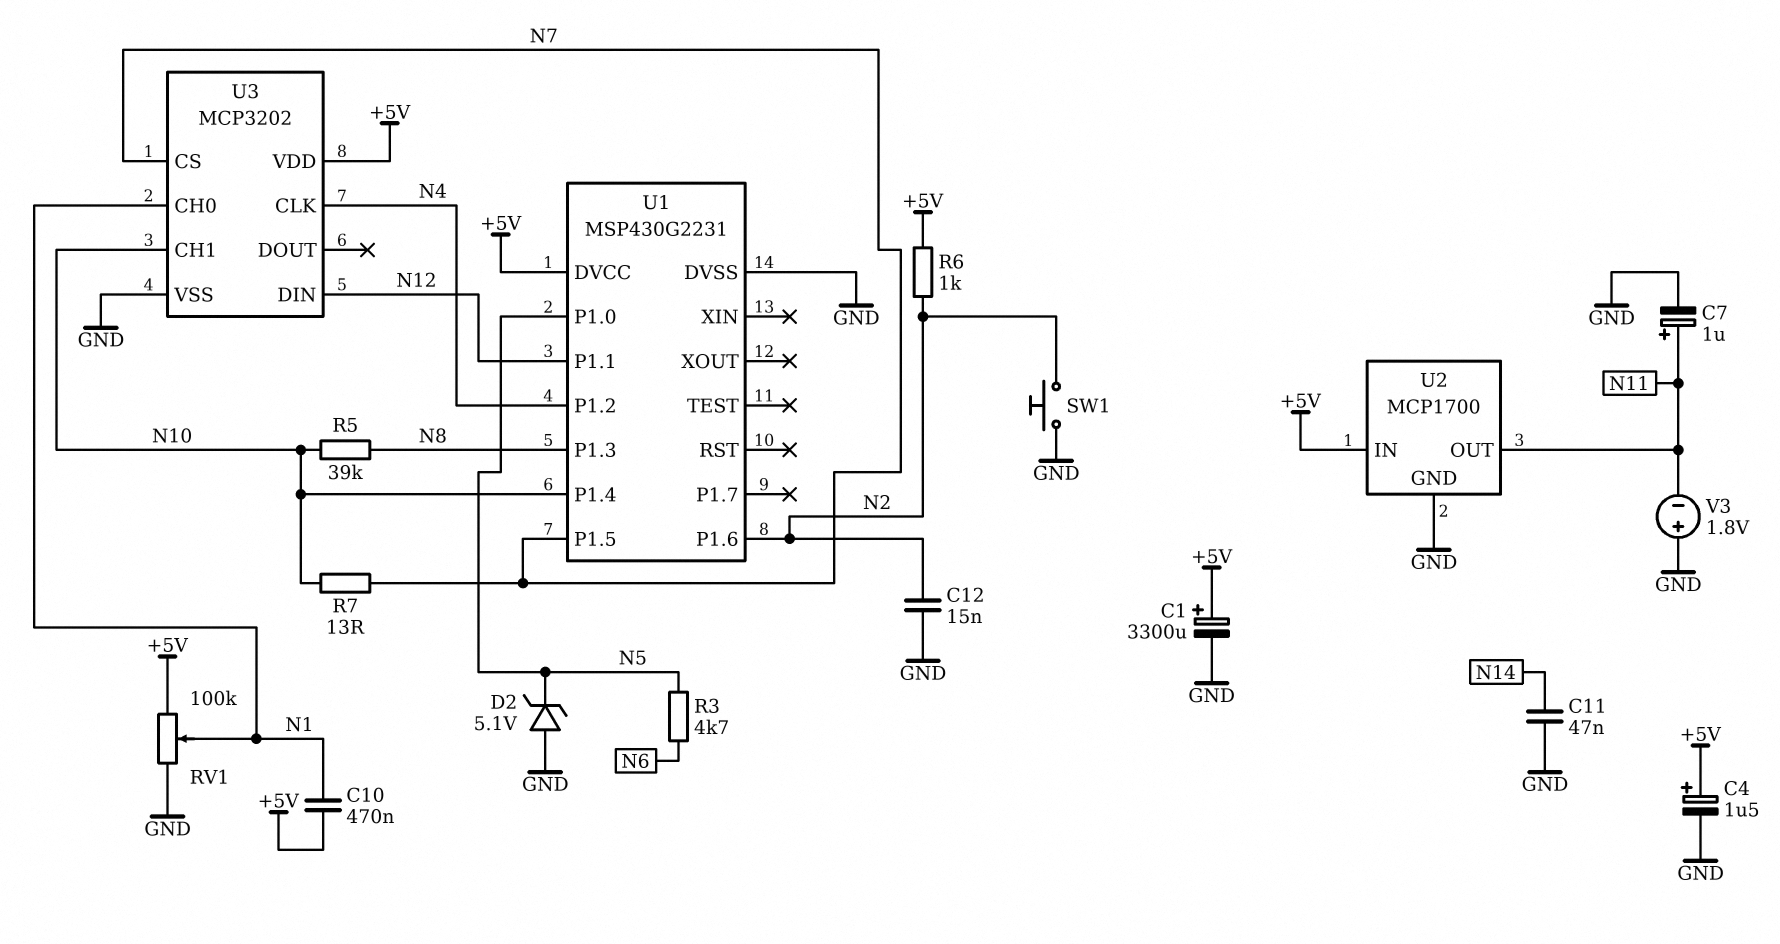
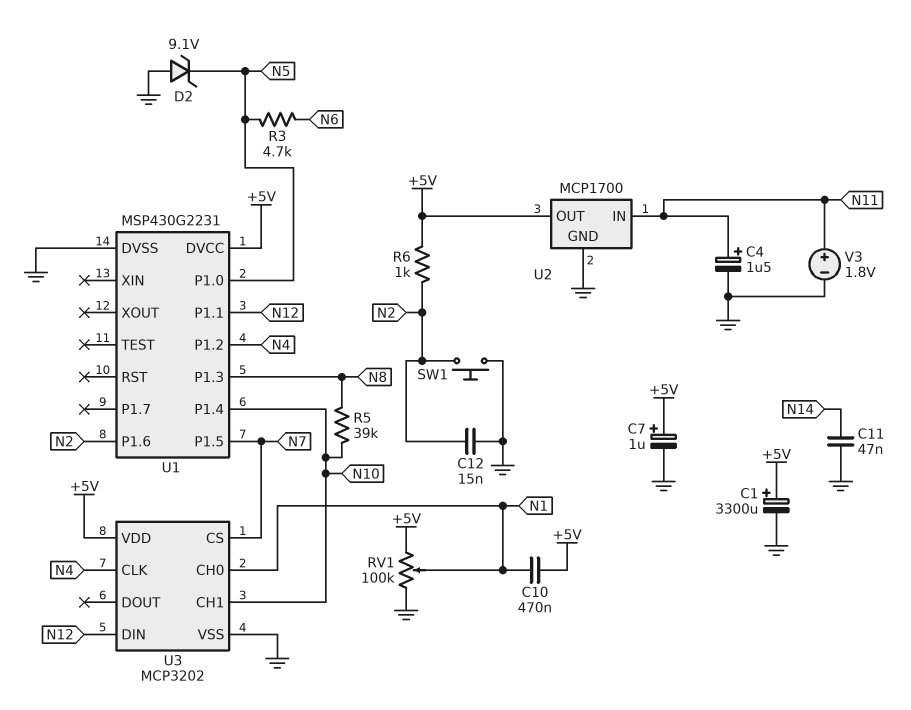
C4: 1.5uF (plus +5V, minus GND) -> 1.5uF (plus N11, minus GND)
C7: 1uF (plus N11, minus GND) -> 1uF (plus +5V, minus GND)
D2: zener 5.1V (A GND, K N5) -> zener 9.1V (A GND, K N5)
R7: 13 (N7, N10) -> none
U2 pin IN: +5V -> N11
U2 pin OUT: N11 -> +5V
V3: 1.8V (plus GND, minus N11) -> 1.8V (plus N11, minus GND)

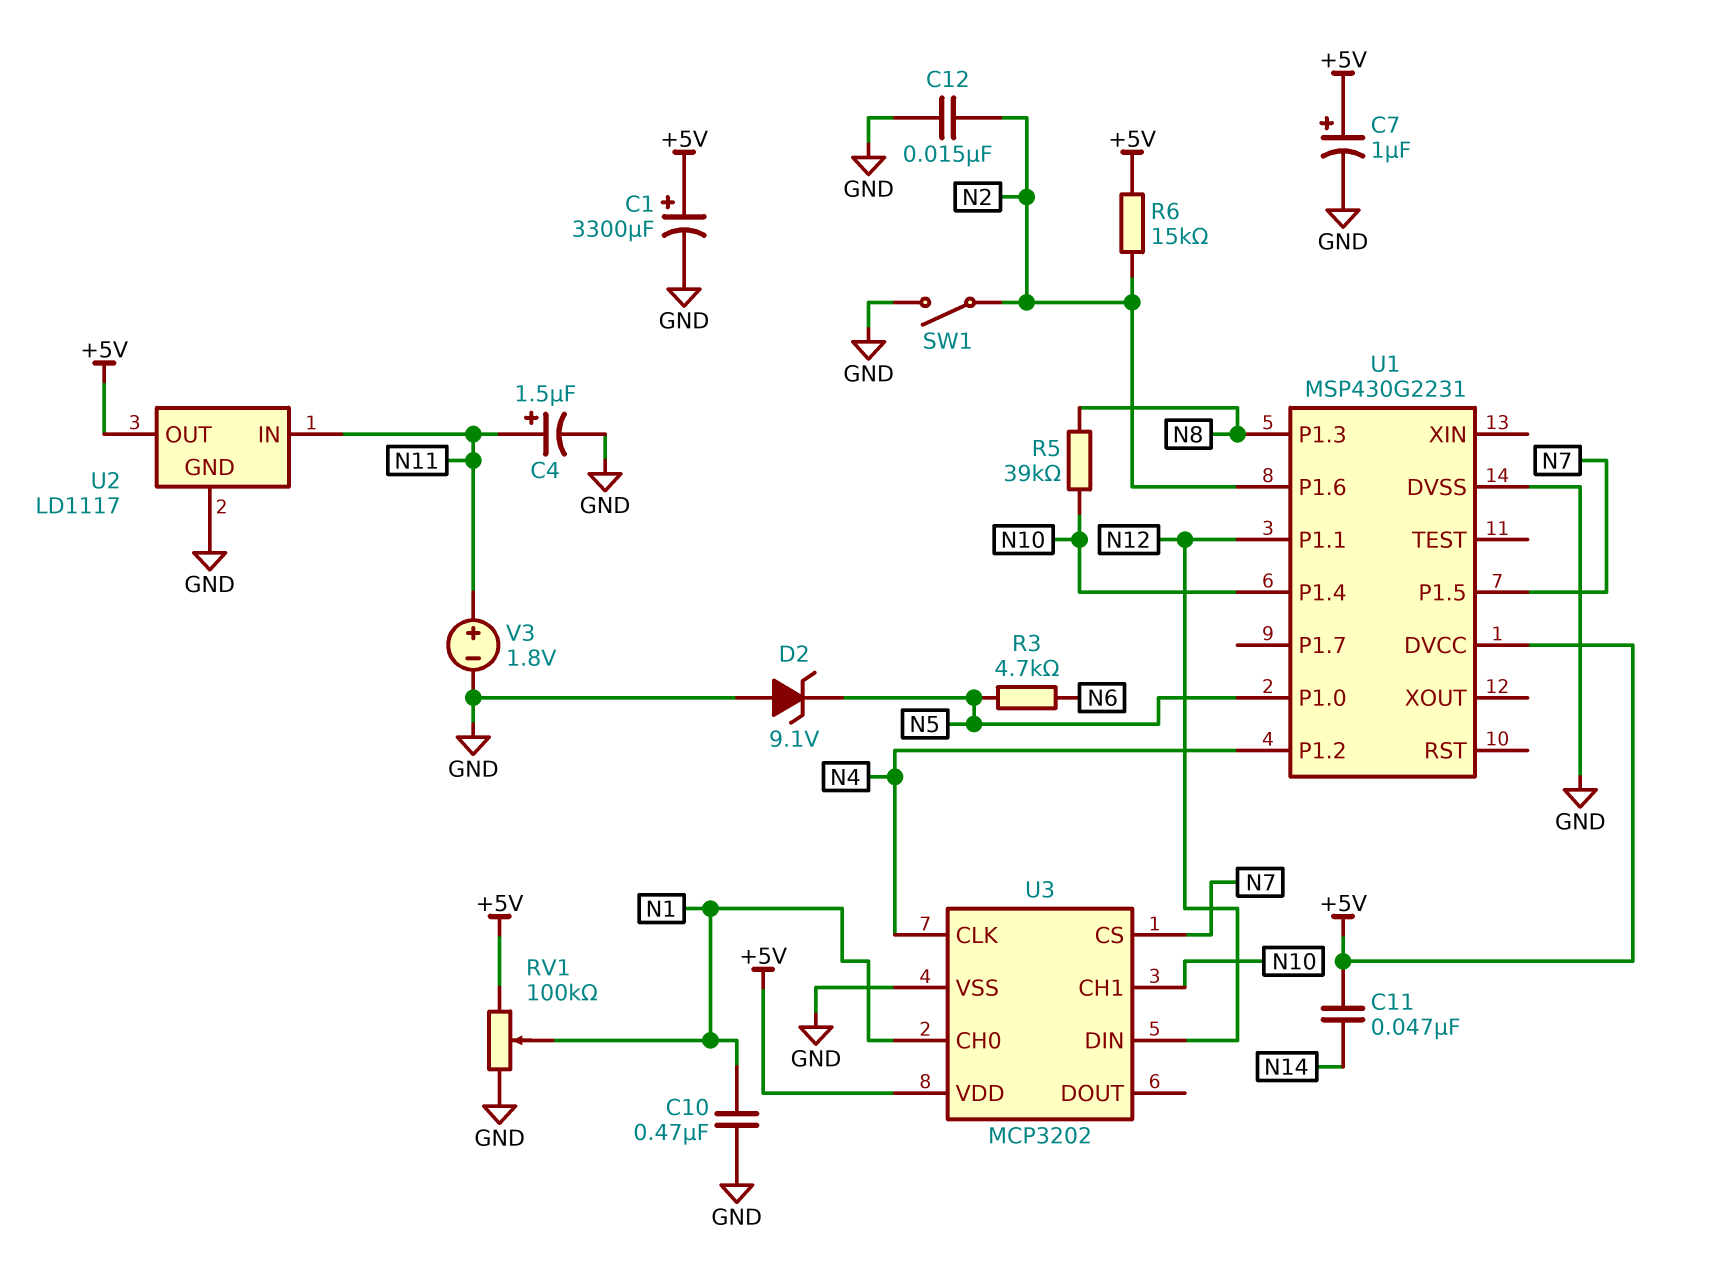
C10: 470nF (+5V, N1) -> 470nF (GND, N1)
C11: 47nF (GND, N14) -> 47nF (+5V, N14)
R6: 1k (+5V, N2) -> 15k (+5V, N2)
SW1: button (GND, N2) -> switch (GND, N2)
U2: MCP1700 -> LD1117

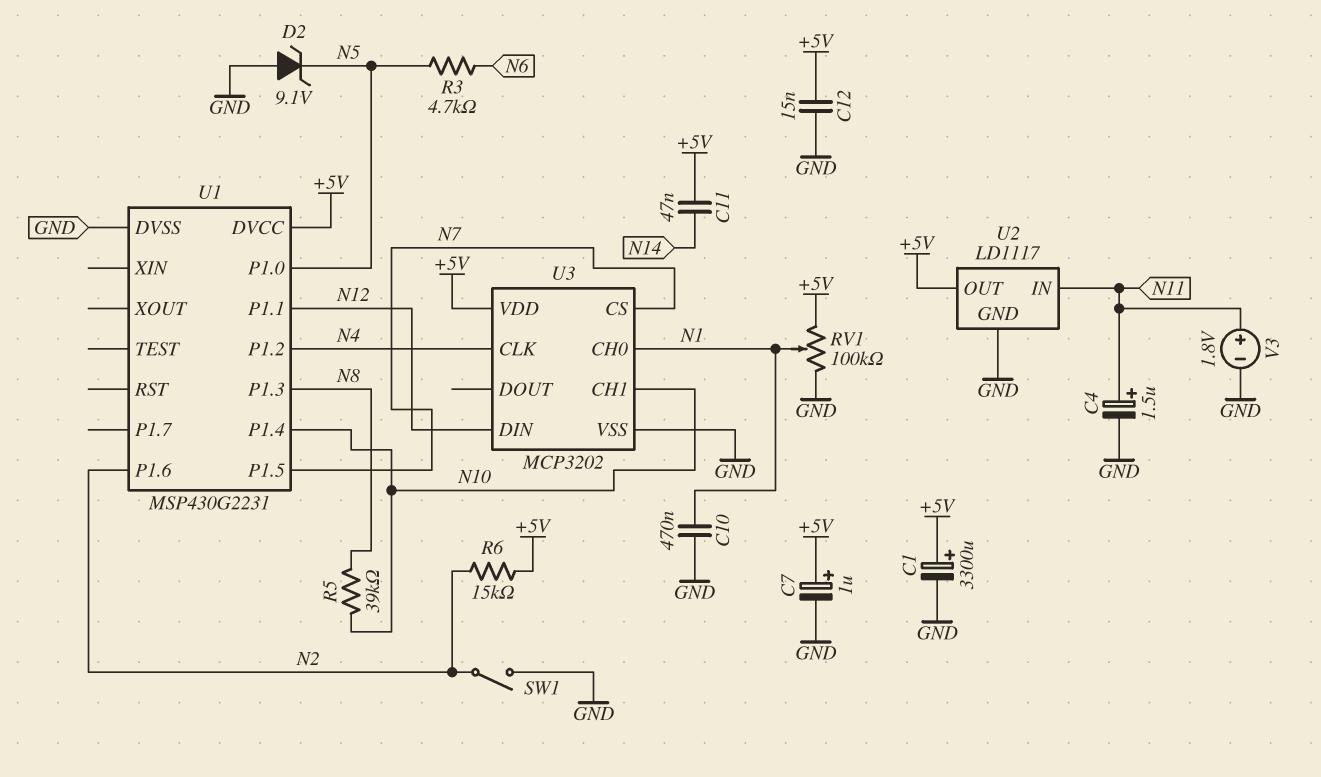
C12: 15nF (GND, N2) -> 15nF (+5V, GND)

